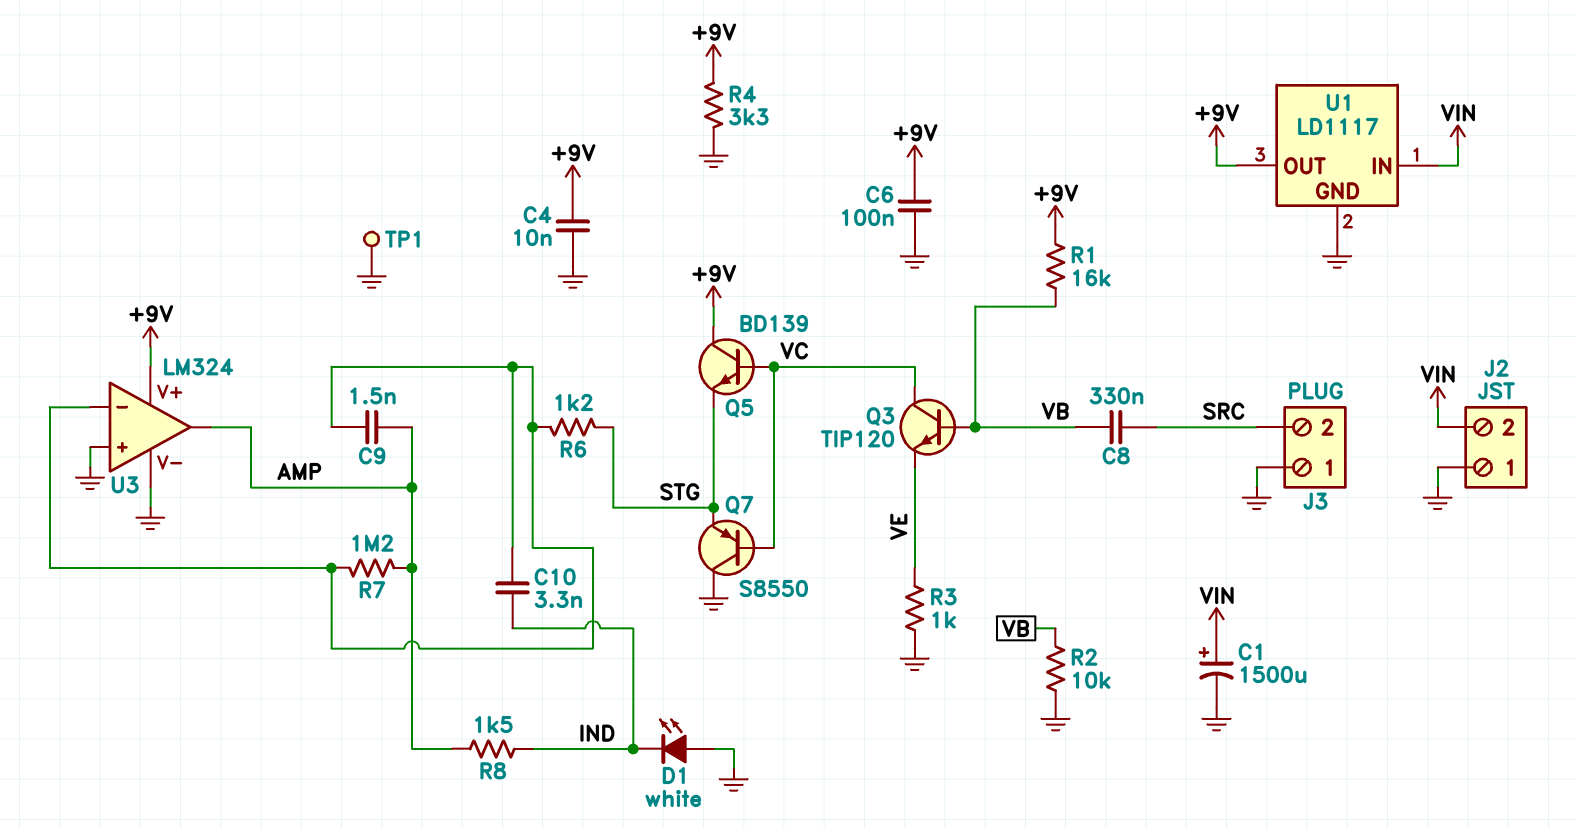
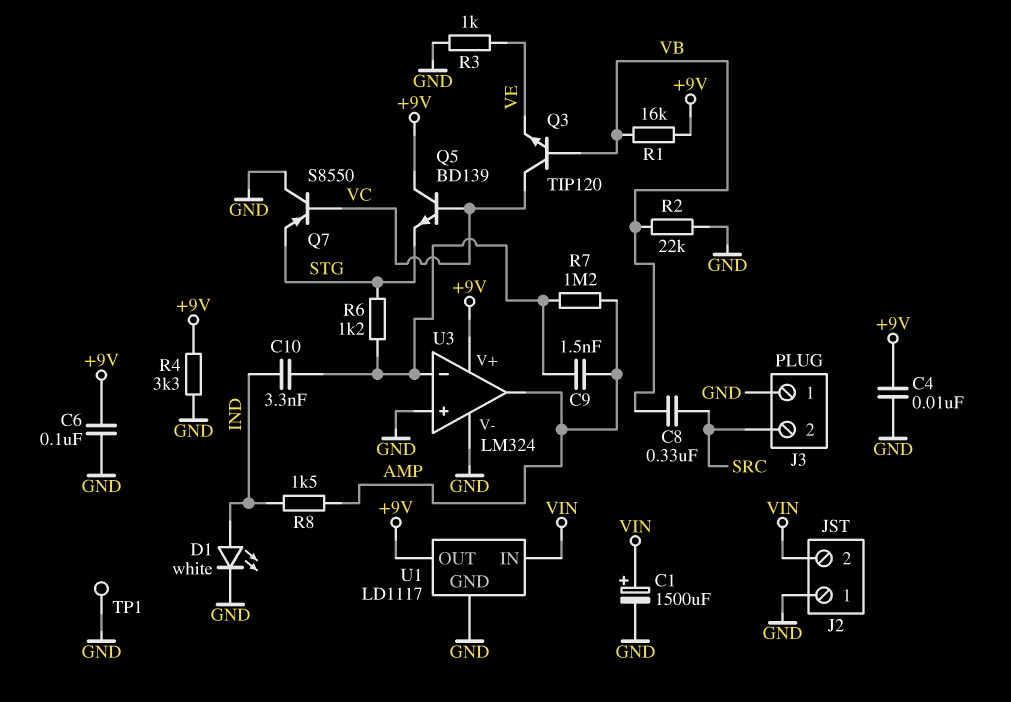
D1: LED white (A GND, K IND) -> LED white (A IND, K GND)
R2: 10k (GND, VB) -> 22k (GND, VB)

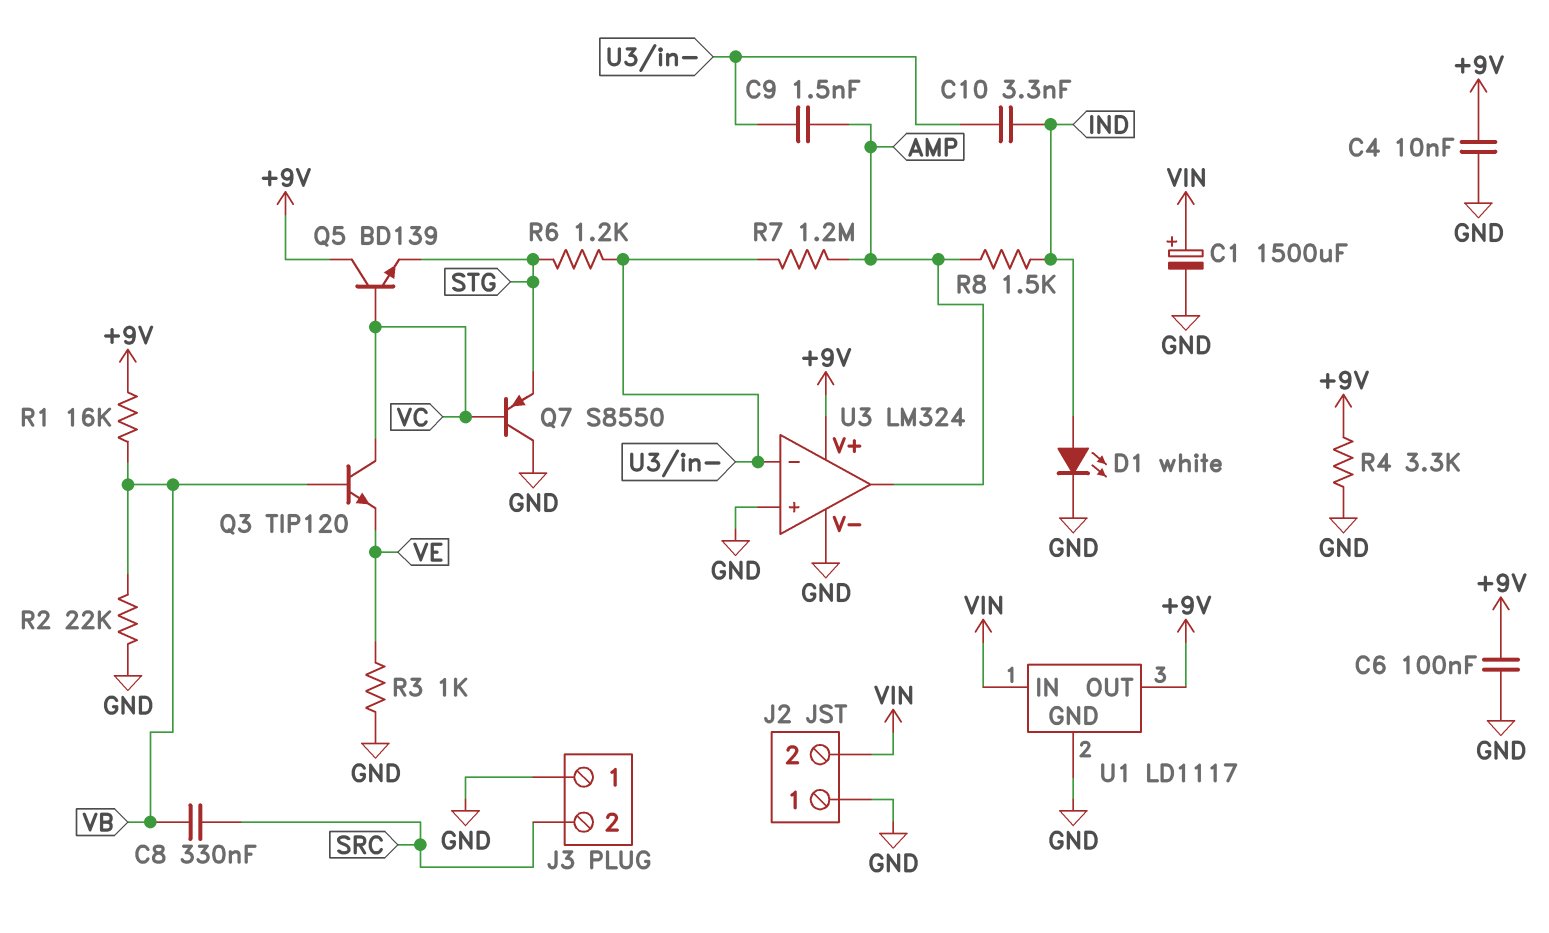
TP1: test point (GND) -> none

